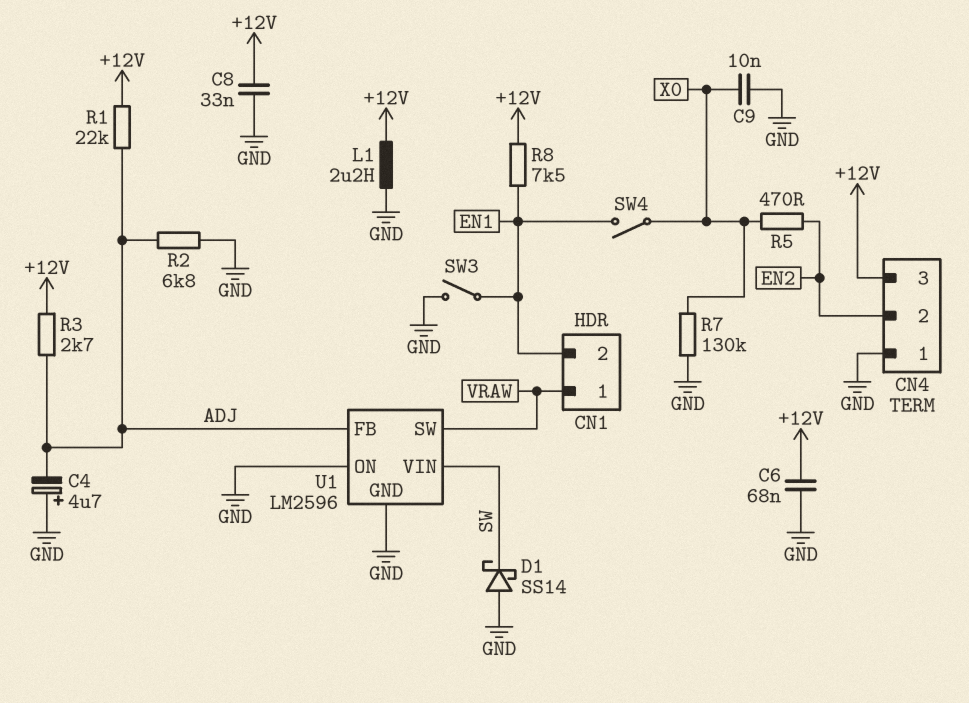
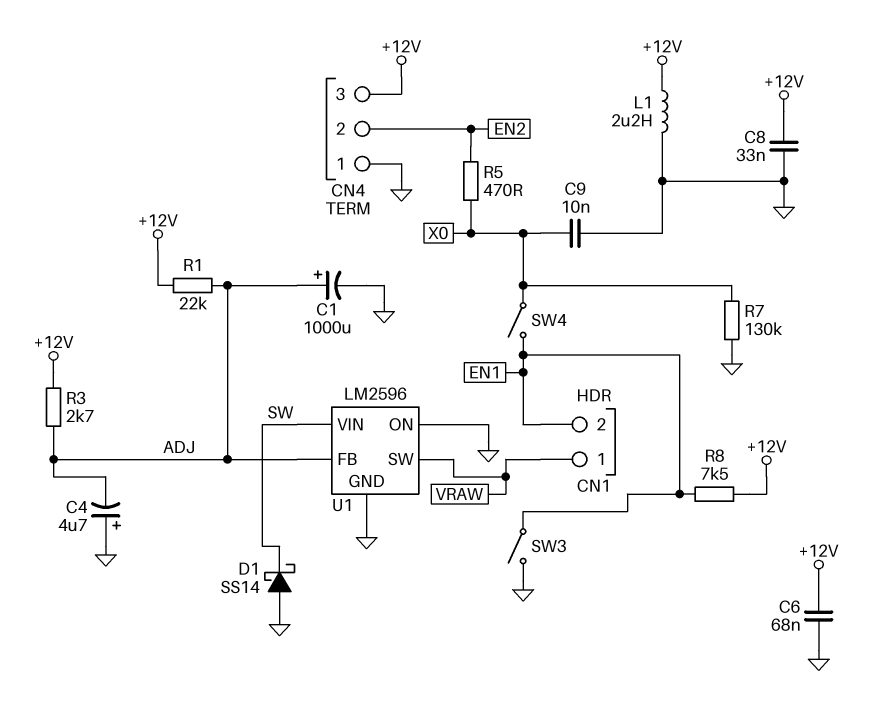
C1: none -> 1000uF (plus ADJ, minus GND)
R2: 6.8k (ADJ, GND) -> none

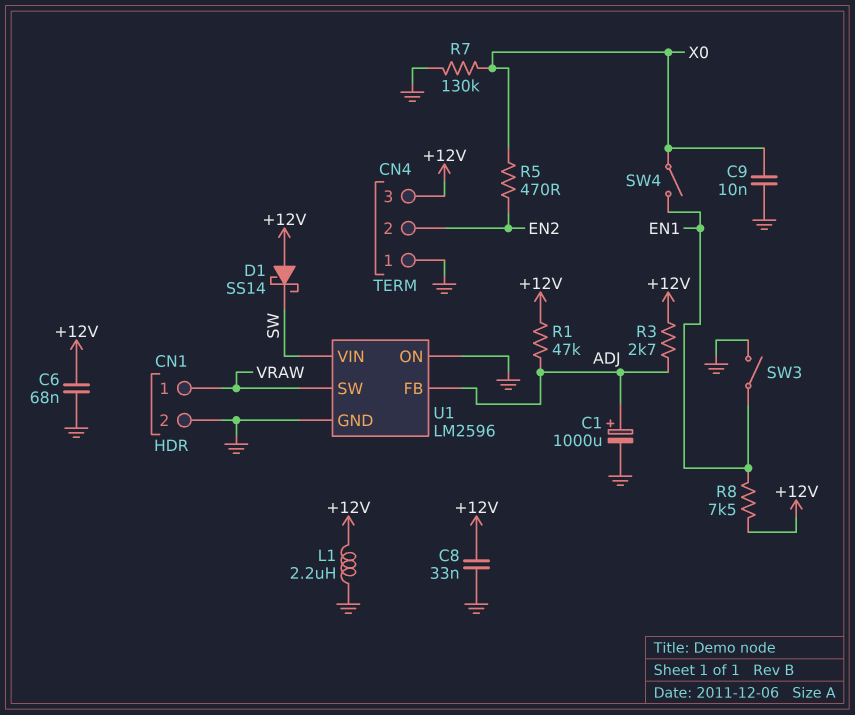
C4: 4.7uF (plus GND, minus ADJ) -> none
CN1 pin 2: EN1 -> GND
D1: schottky SS14 (A GND, K SW) -> schottky SS14 (A +12V, K SW)
R1: 22k (+12V, ADJ) -> 47k (+12V, ADJ)

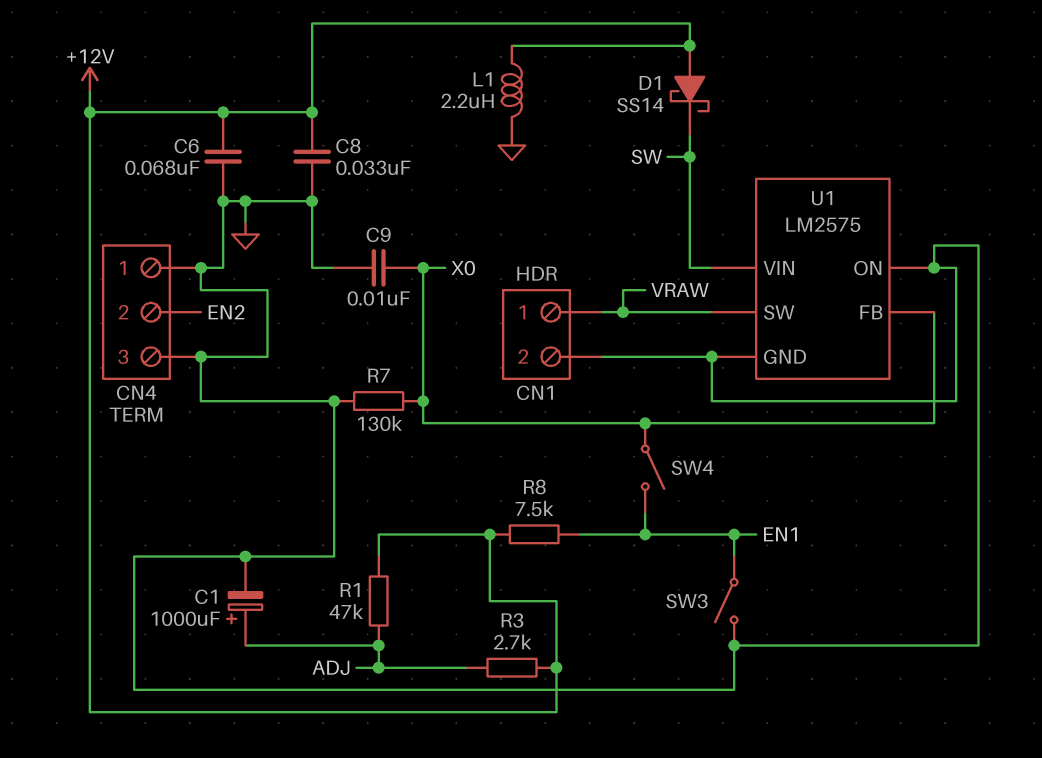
CN4 pin 3: +12V -> GND
R5: 470 (EN2, X0) -> none
U1: LM2596 -> LM2575
U1 pin FB: ADJ -> X0

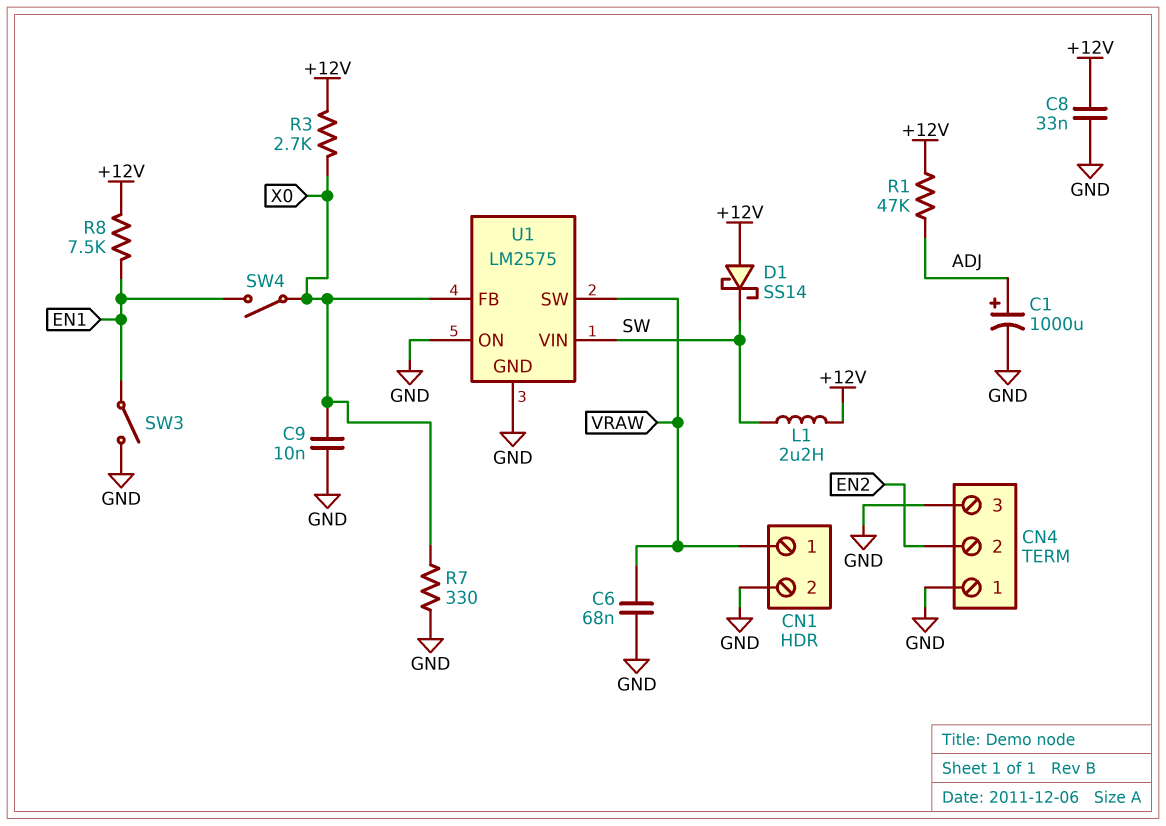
C6: 68nF (+12V, GND) -> 68nF (GND, VRAW)
L1: 2.2uH (+12V, GND) -> 2.2uH (+12V, SW)
R3: 2.7k (+12V, ADJ) -> 2.7k (+12V, X0)
R7: 130k (GND, X0) -> 330 (GND, X0)

